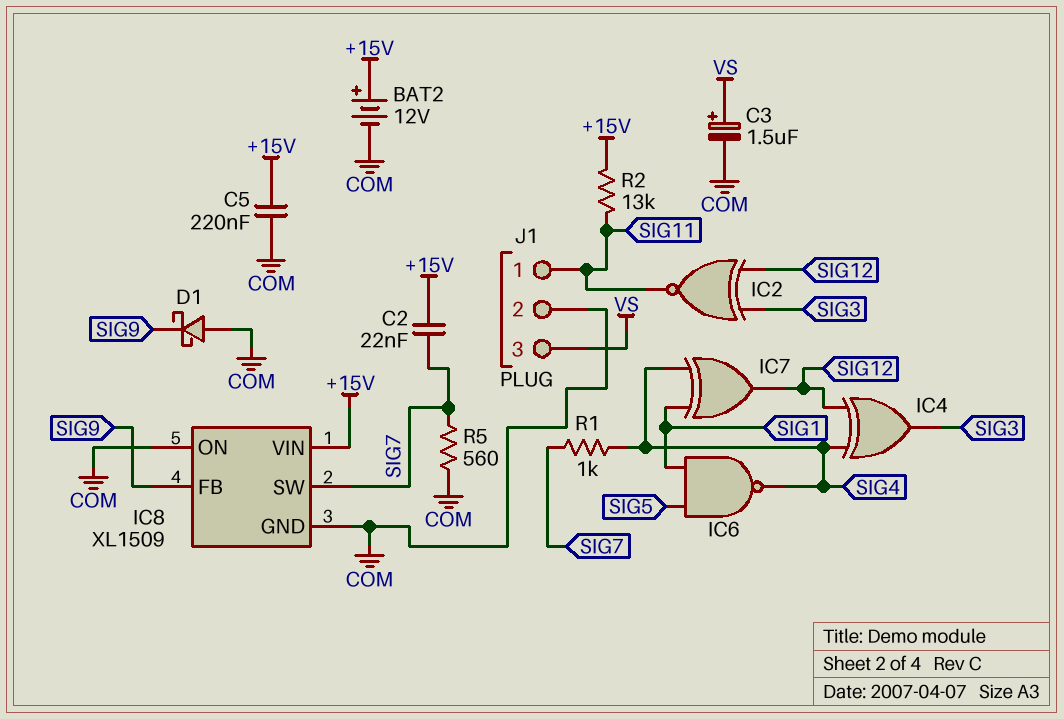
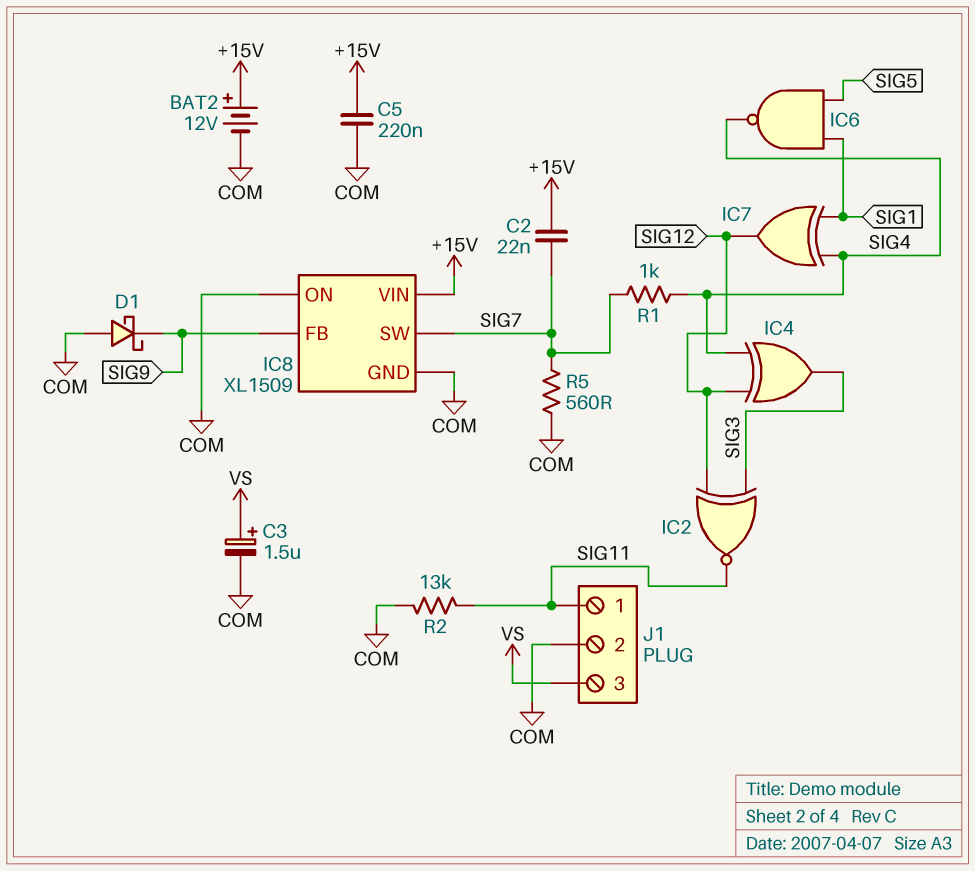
R2: 13k (+15V, SIG11) -> 13k (COM, SIG11)

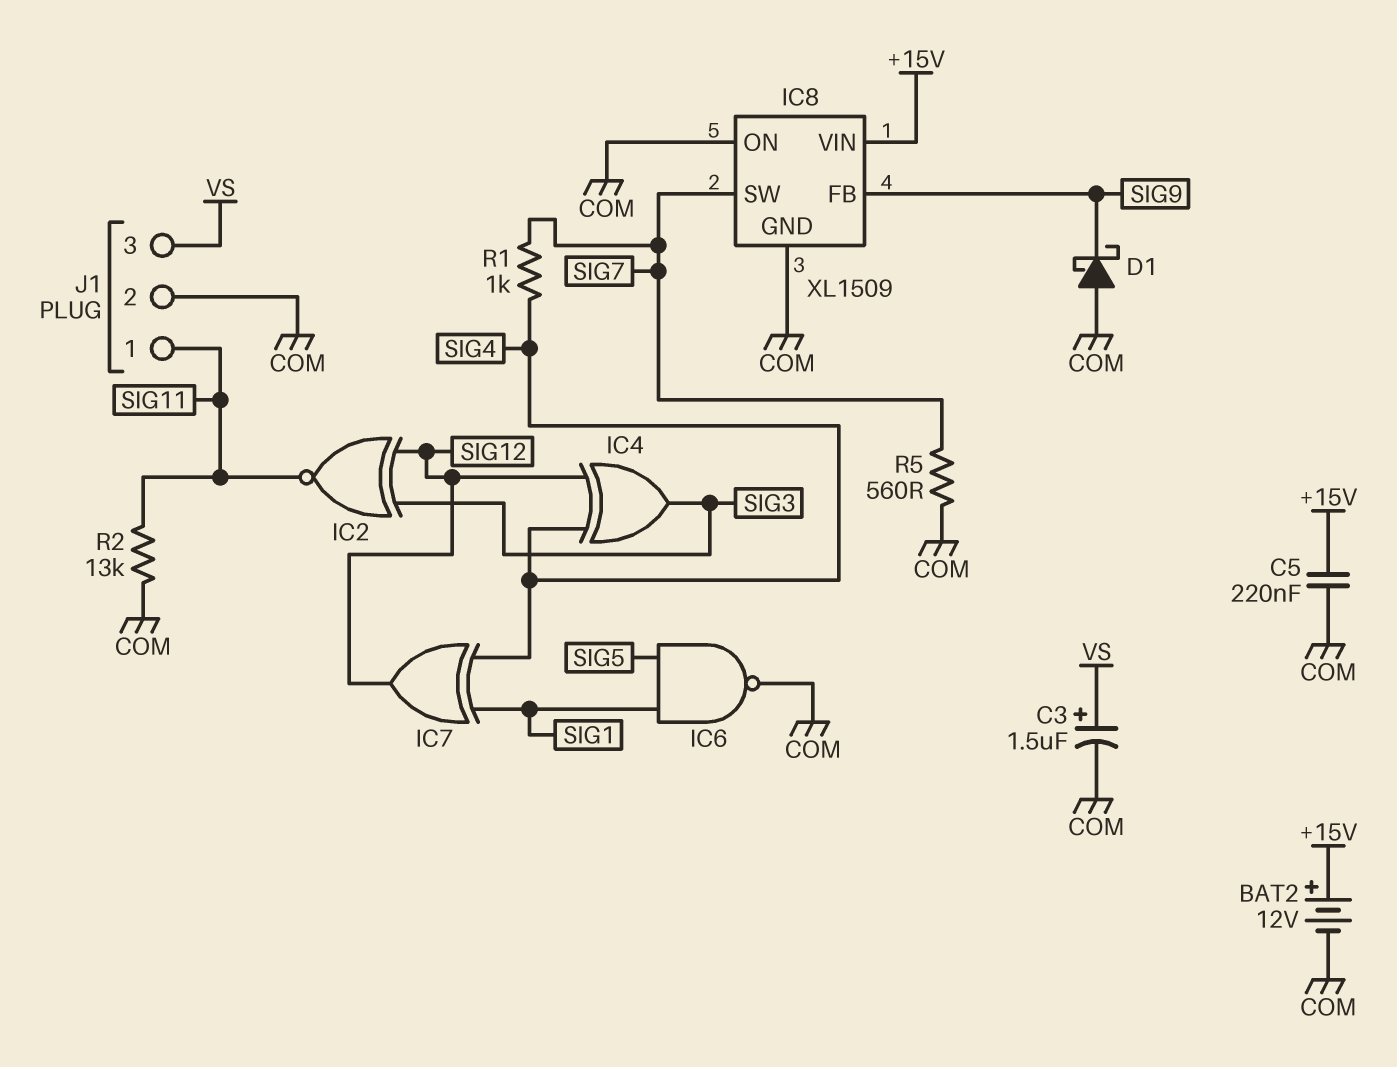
C2: 22nF (+15V, SIG7) -> none
IC6: NAND (in SIG1, in SIG5, out SIG4) -> NAND (in SIG1, in SIG5, out COM)

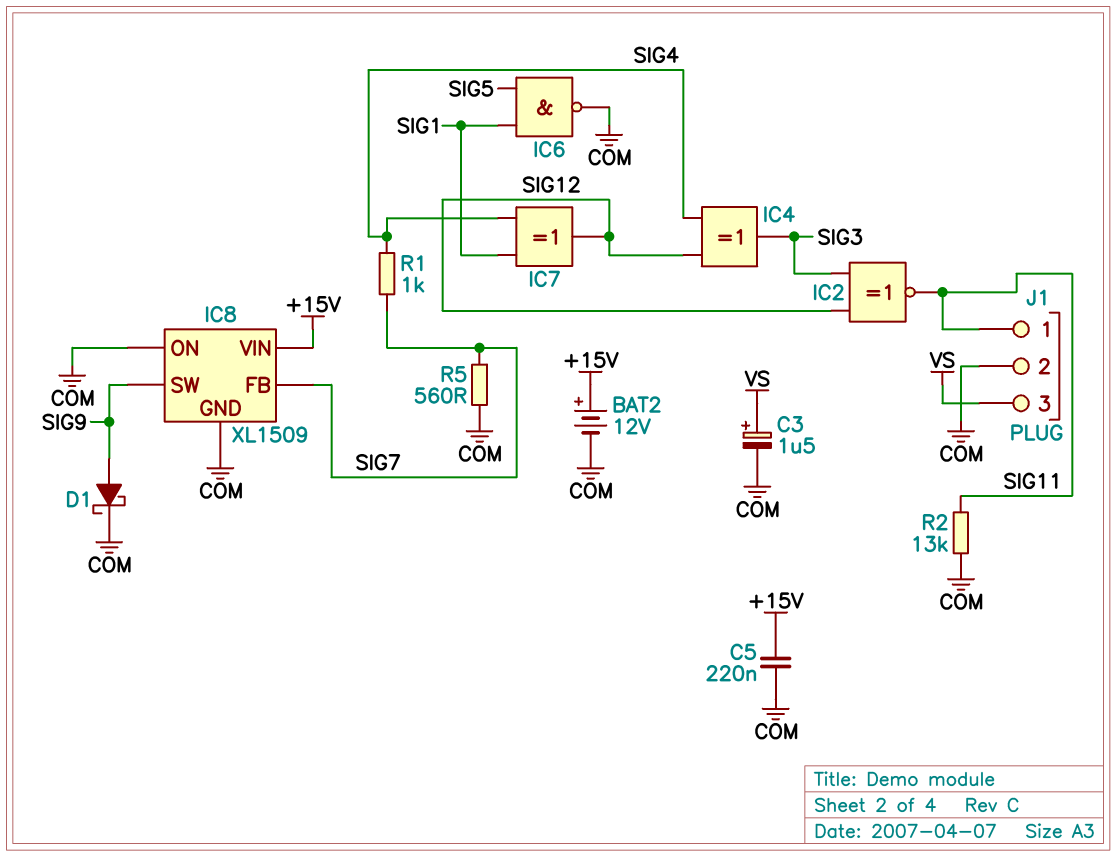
D1: schottky (A COM, K SIG9) -> schottky (A SIG9, K COM)
IC8 pin FB: SIG9 -> SIG7
IC8 pin SW: SIG7 -> SIG9

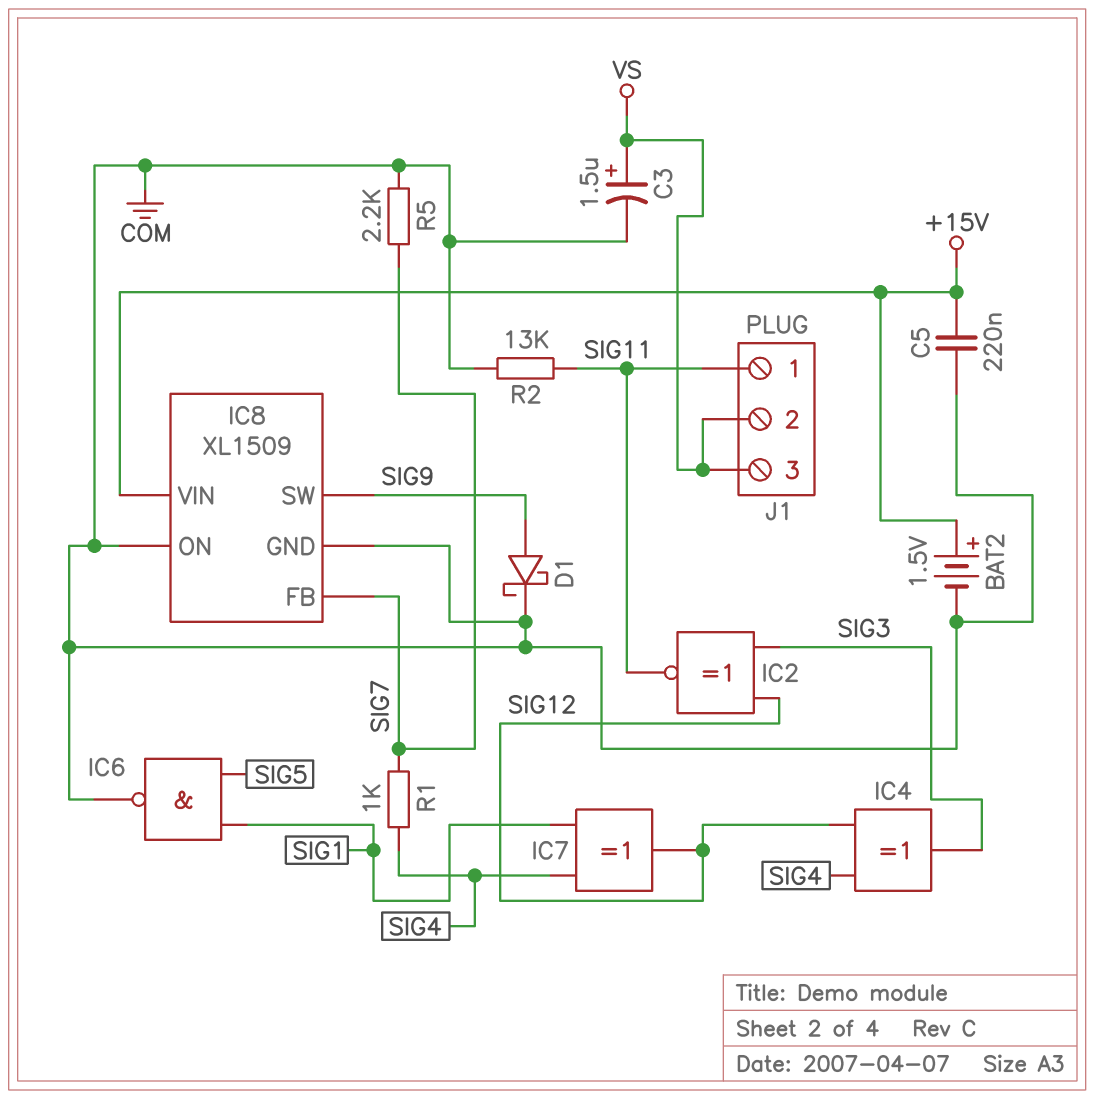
BAT2: 12V (plus +15V, minus COM) -> 1.5V (plus +15V, minus COM)
J1 pin 2: COM -> VS
R5: 560 (COM, SIG7) -> 2.2k (COM, SIG7)

